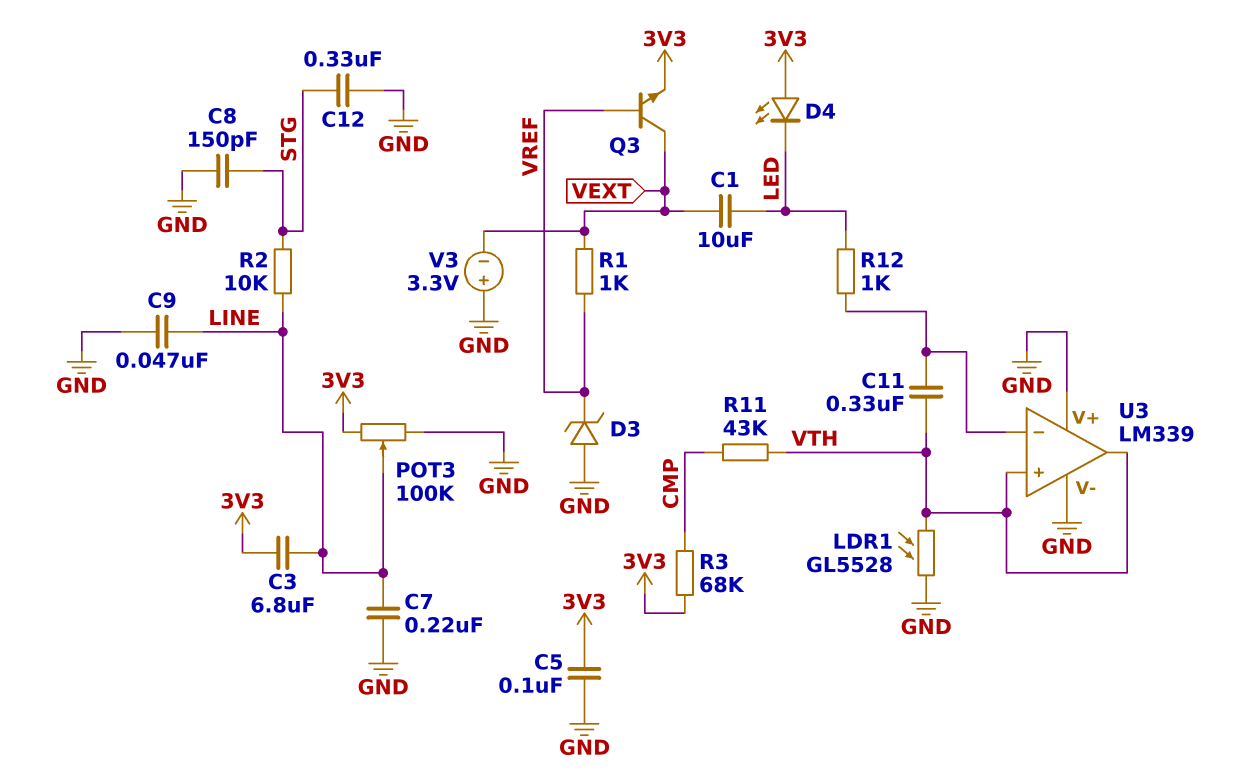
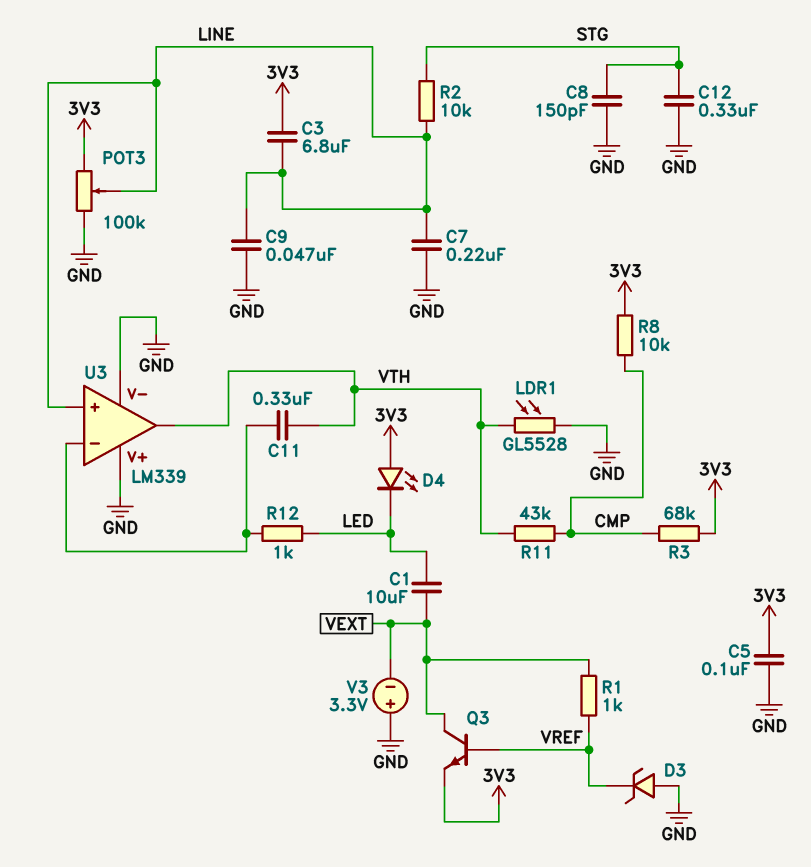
R8: none -> 10k (3V3, CMP)
U3 pin in+: VTH -> LINE

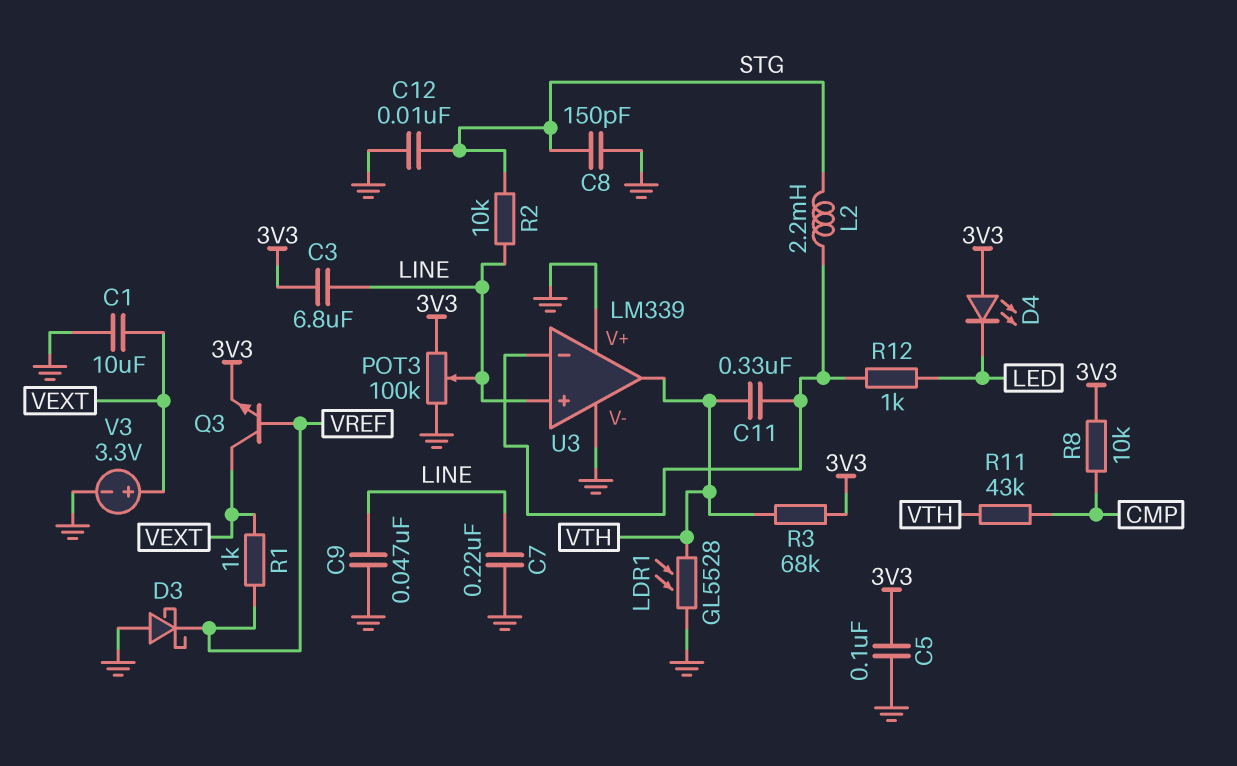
C1: 10uF (LED, VEXT) -> 10uF (GND, VEXT)
C12: 330nF (GND, STG) -> 10nF (GND, STG)
D3: zener (A GND, K VREF) -> schottky (A GND, K VREF)
L2: none -> 2.2mH (STG, U3/in-)
R3: 68k (3V3, CMP) -> 68k (3V3, VTH)
V3: 3.3V (plus GND, minus VEXT) -> 3.3V (plus VEXT, minus GND)

